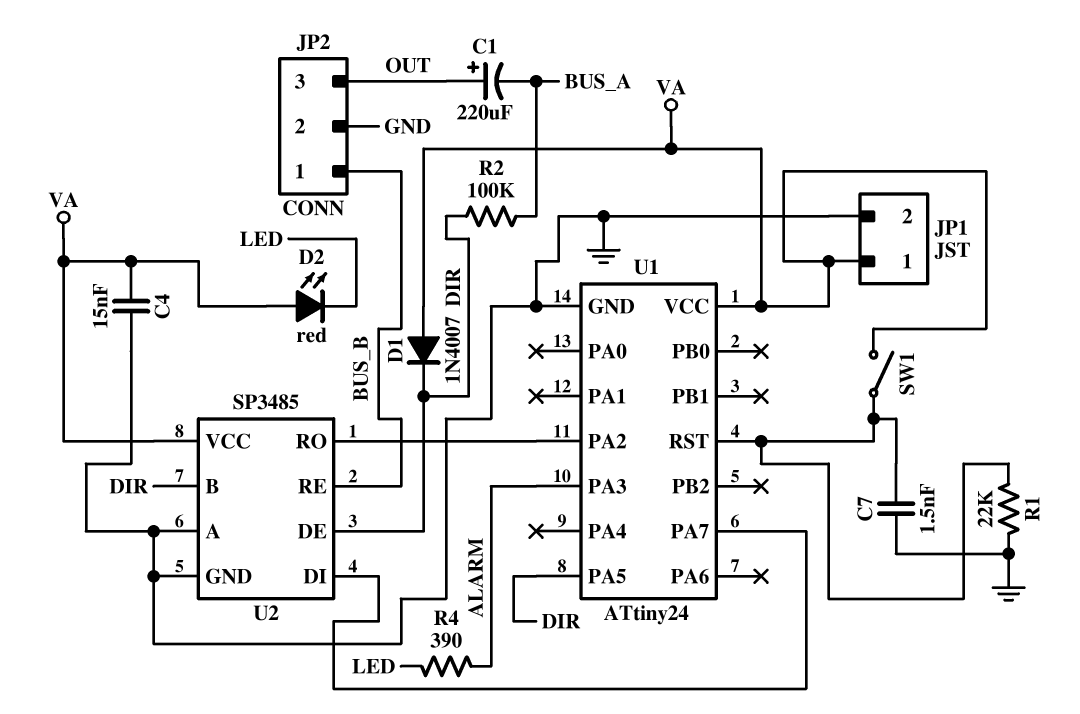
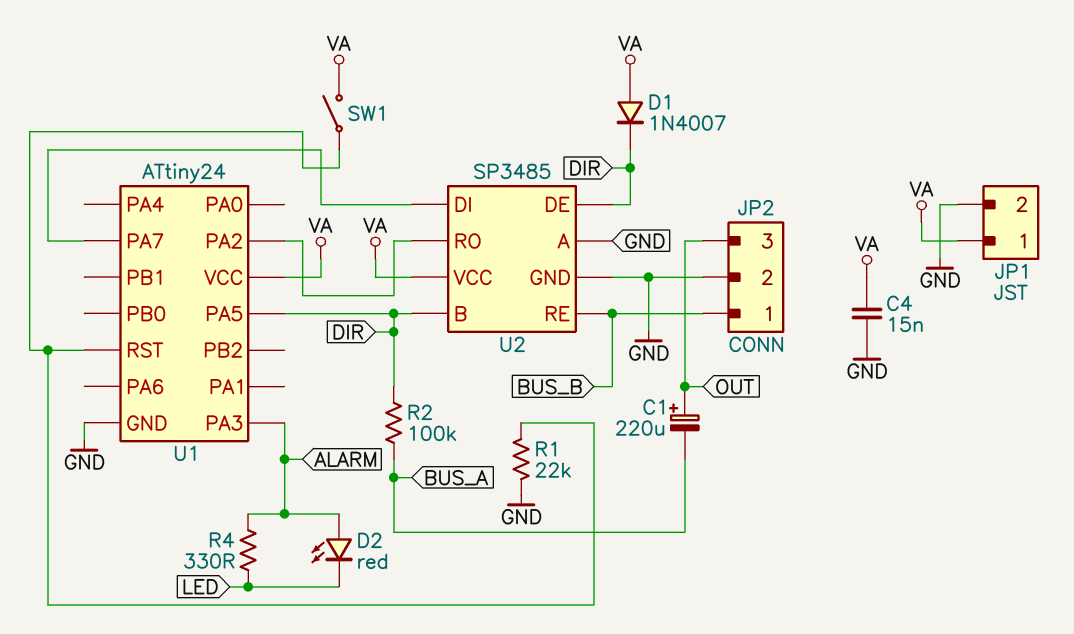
C7: 1.5nF (GND, U1/RST) -> none
D2: LED red (A VA, K LED) -> LED red (A ALARM, K LED)
R4: 390 (ALARM, LED) -> 330 (ALARM, LED)

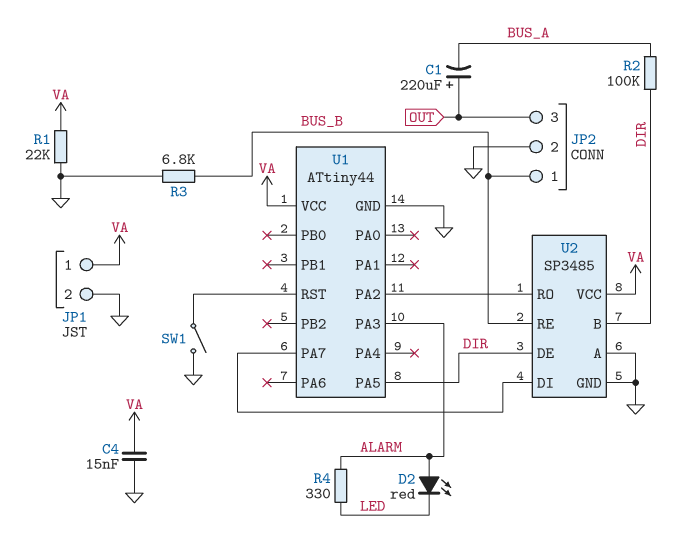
D1: diode 1N4007 (A VA, K DIR) -> none
R1: 22k (GND, U1/RST) -> 22k (GND, VA)
R3: none -> 6.8k (BUS_B, GND)
SW1: switch (U1/RST, VA) -> switch (GND, U1/RST)
U1: ATtiny24 -> ATtiny44

